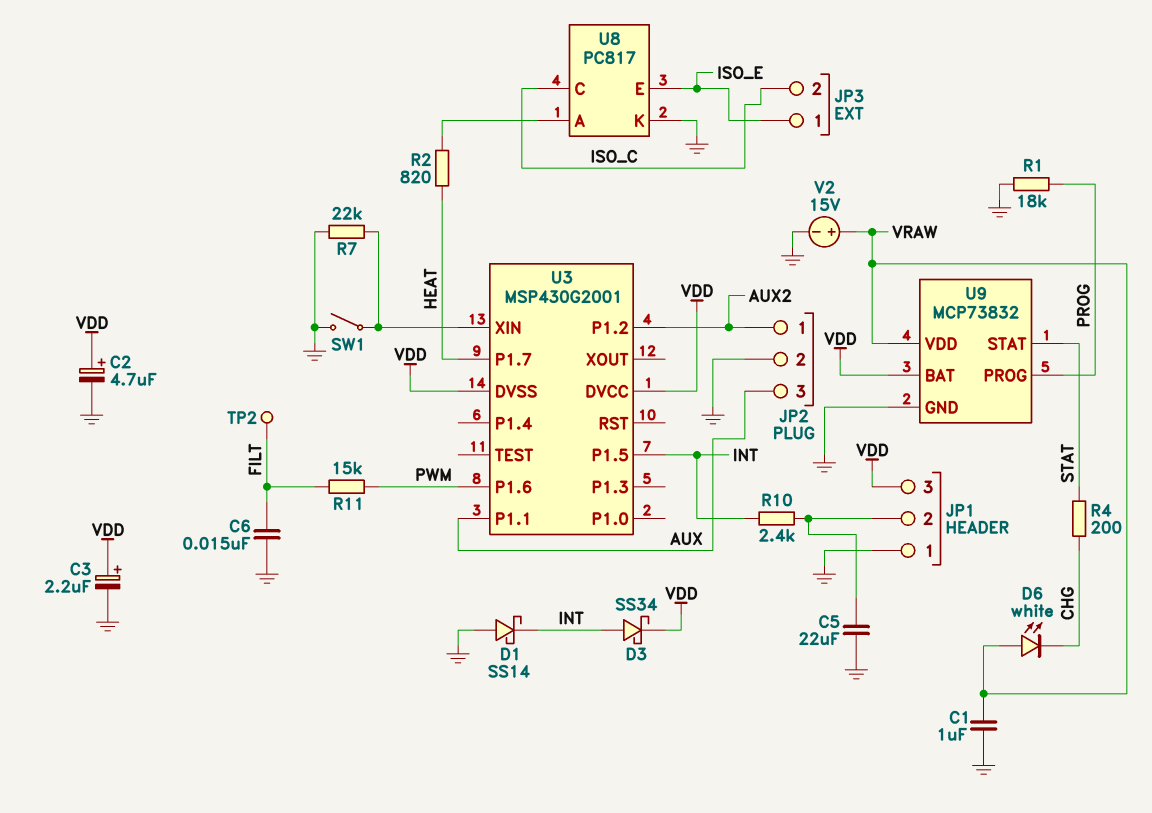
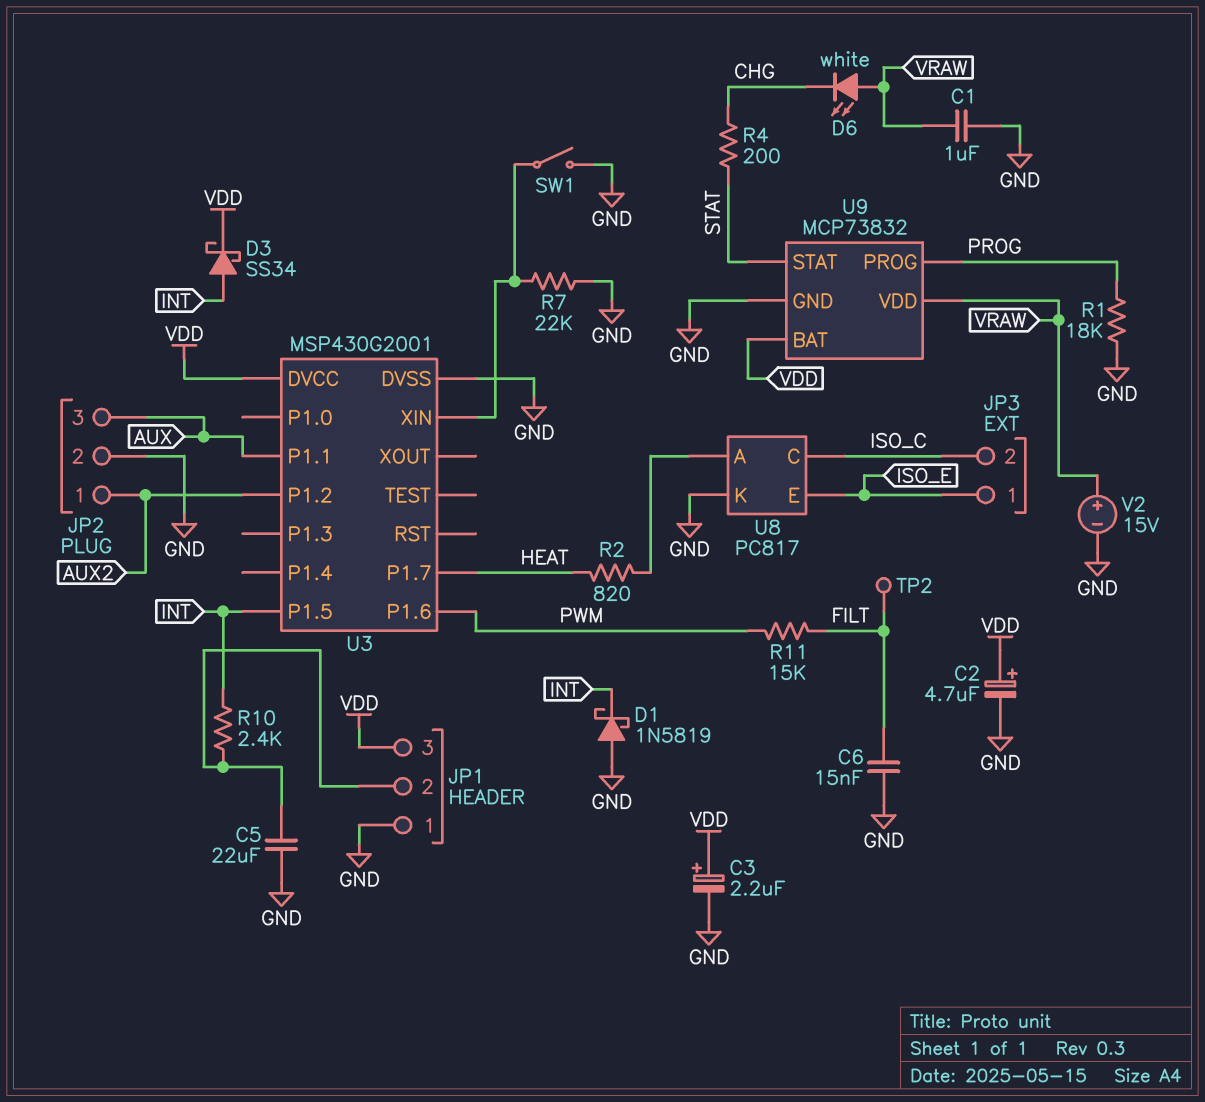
D1: schottky SS14 (A GND, K INT) -> schottky 1N5819 (A GND, K INT)
U3 pin DVSS: VDD -> GND

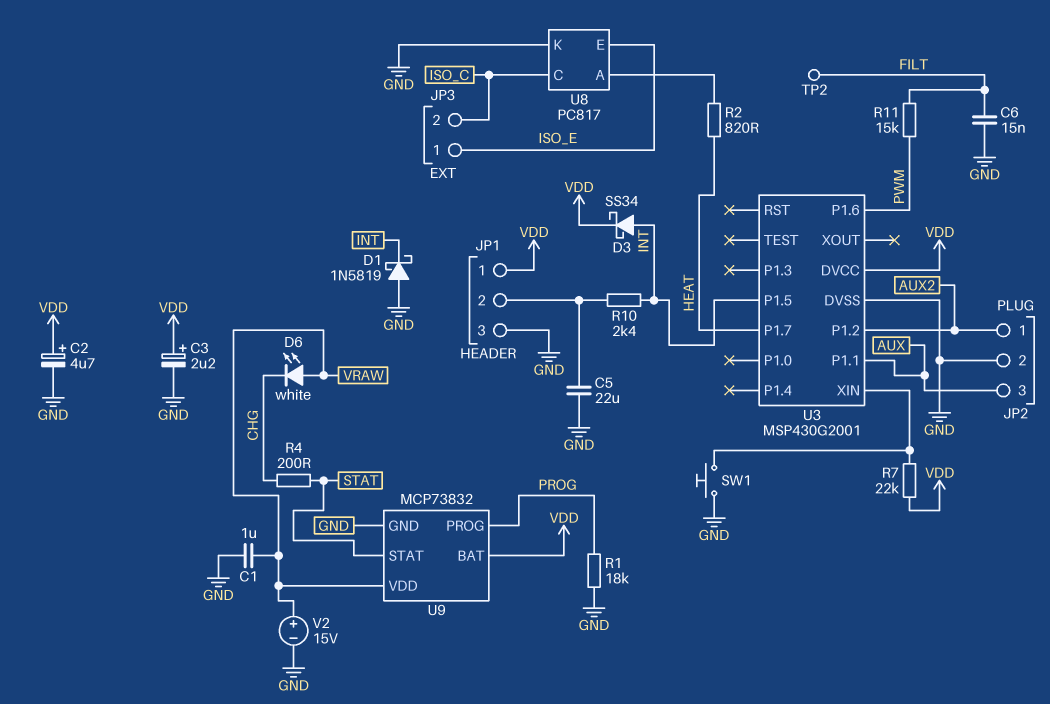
JP1 pin 1: GND -> VDD
JP1 pin 3: VDD -> GND
R7: 22k (GND, U3/XIN) -> 22k (U3/XIN, VDD)
SW1: switch (GND, U3/XIN) -> button (GND, U3/XIN)

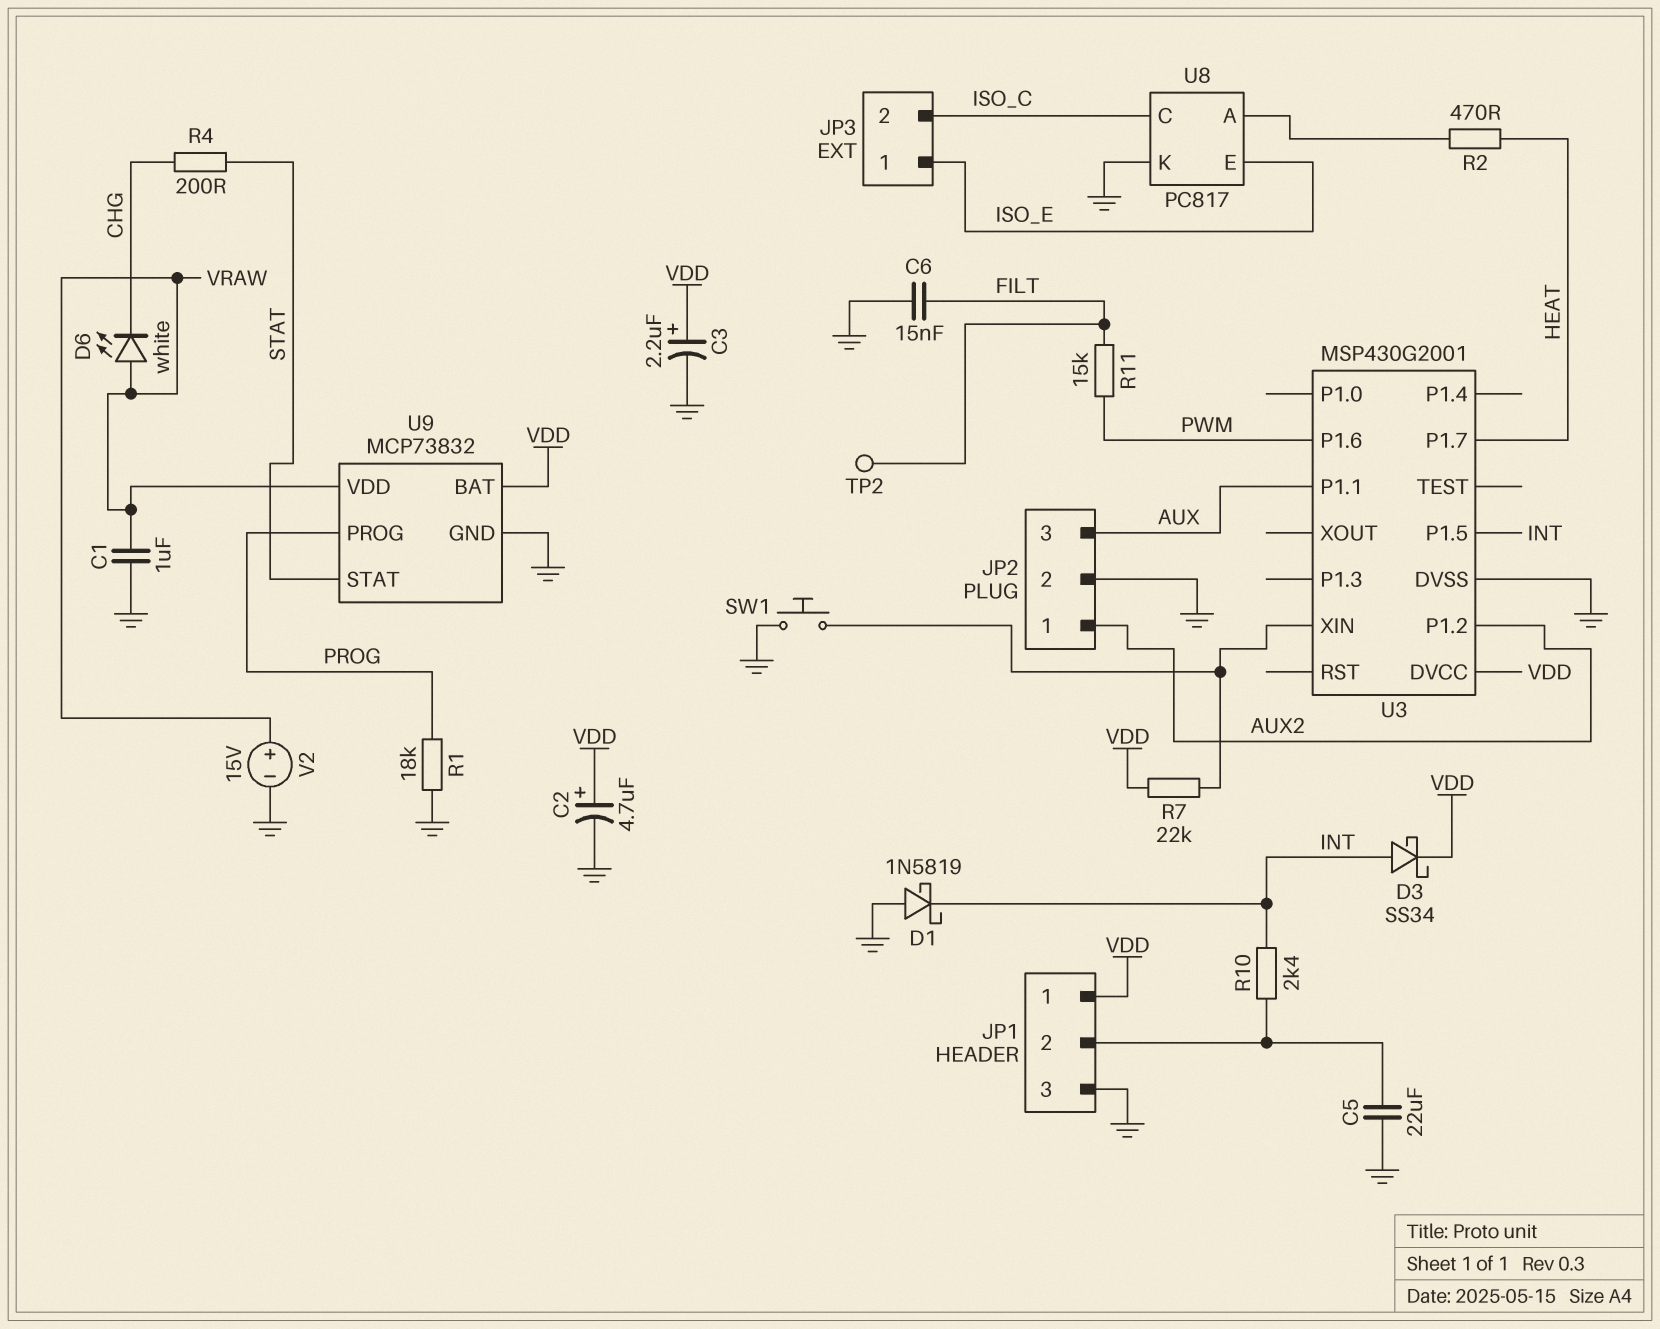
R2: 820 (HEAT, U8/A) -> 470 (HEAT, U8/A)

